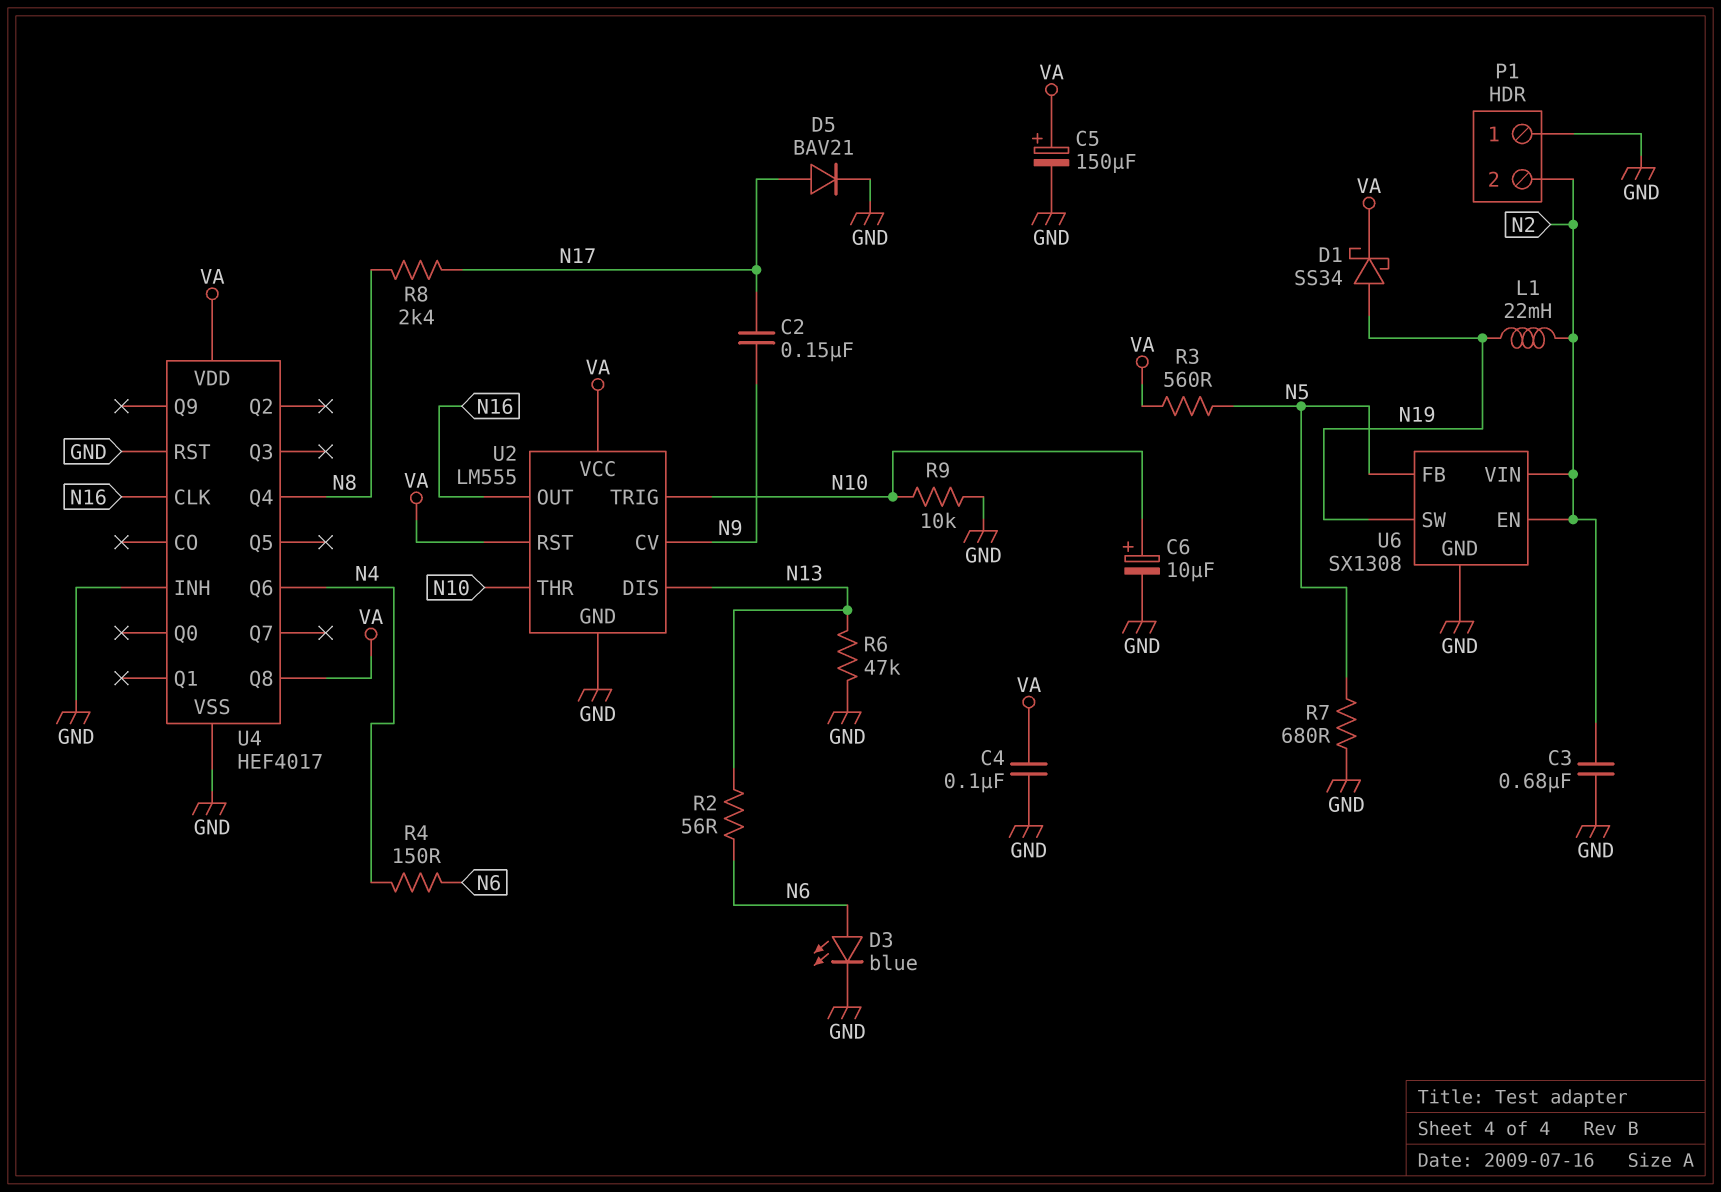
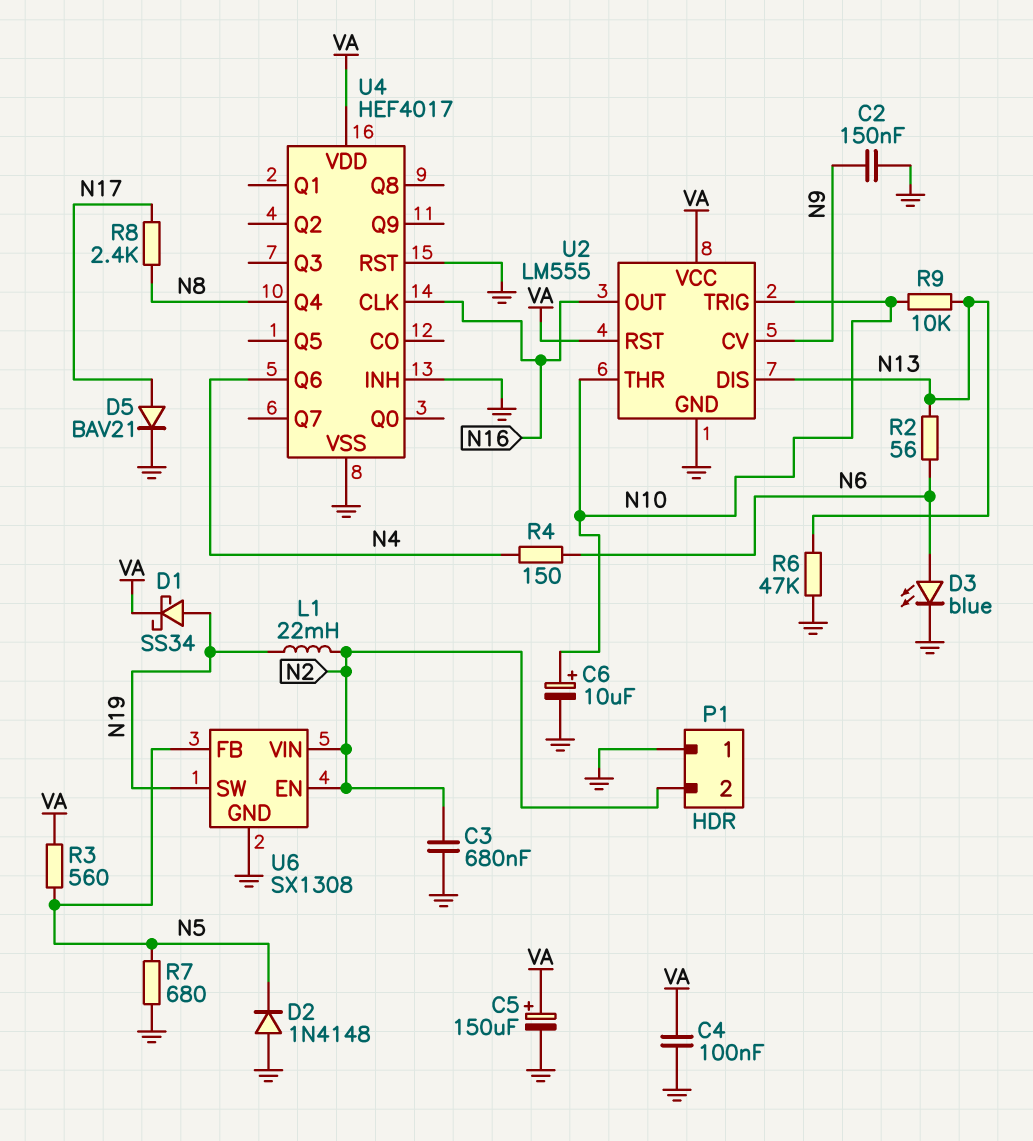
C2: 150nF (N9, N17) -> 150nF (GND, N9)
D2: none -> diode 1N4148 (A GND, K N5)
R9: 10k (GND, N10) -> 10k (N10, N13)
U4 pin Q8: VA -> none

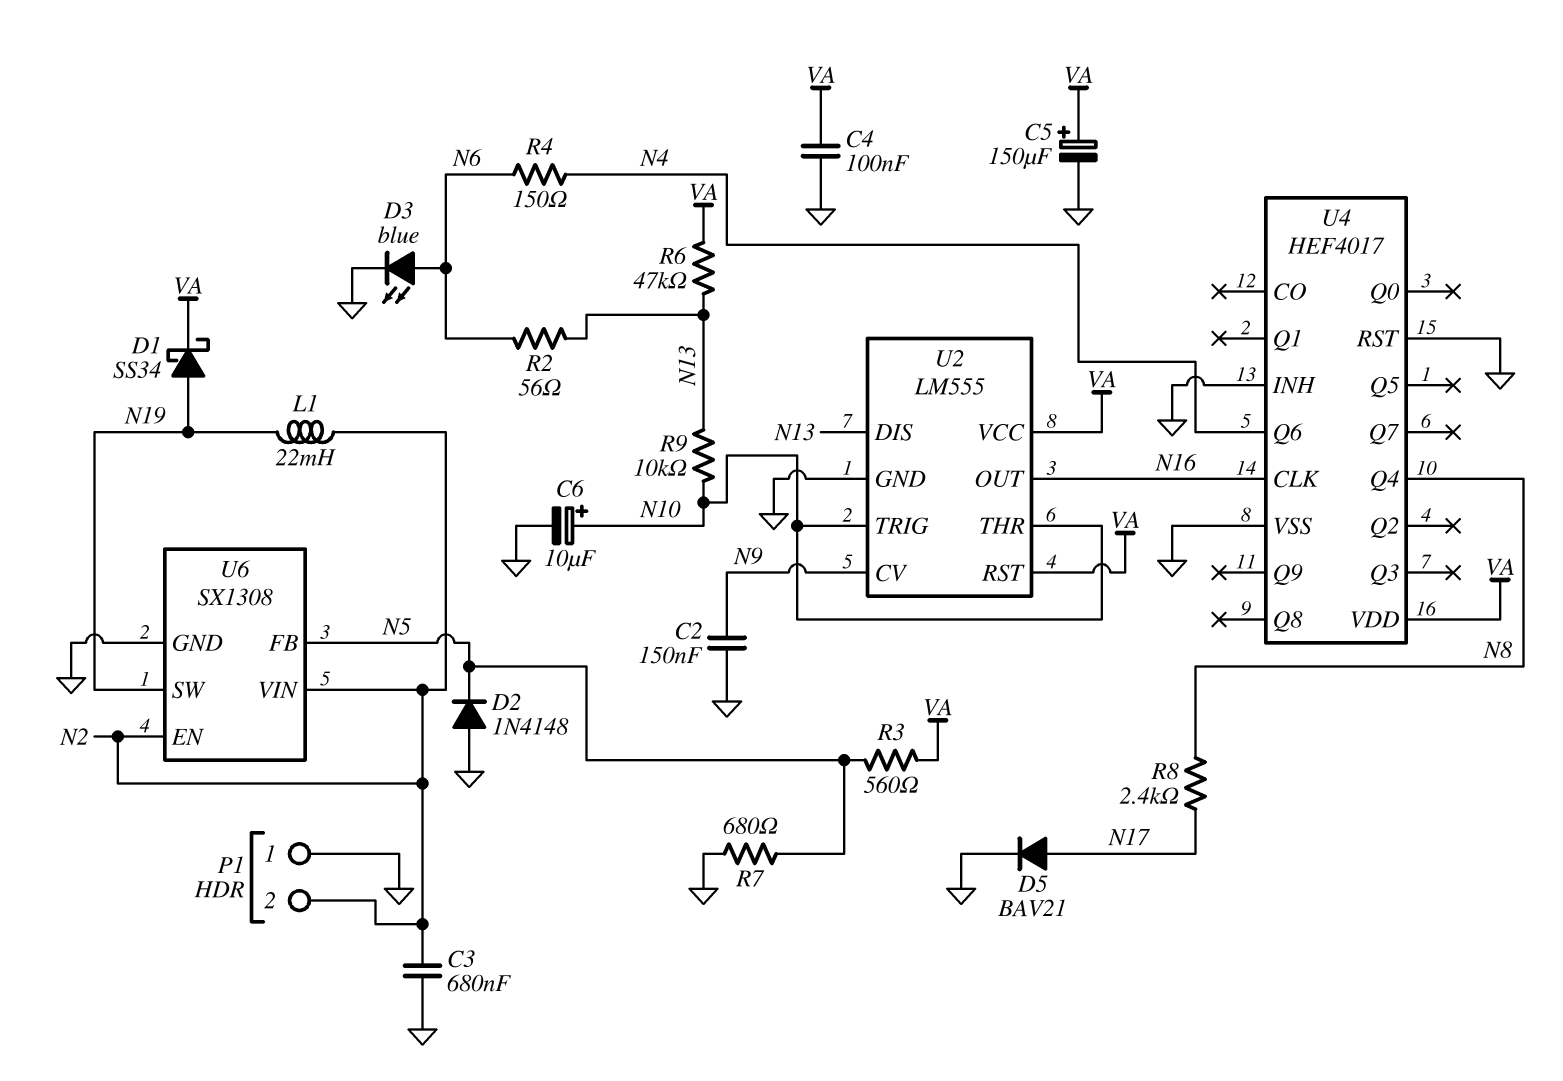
R6: 47k (GND, N13) -> 47k (N13, VA)

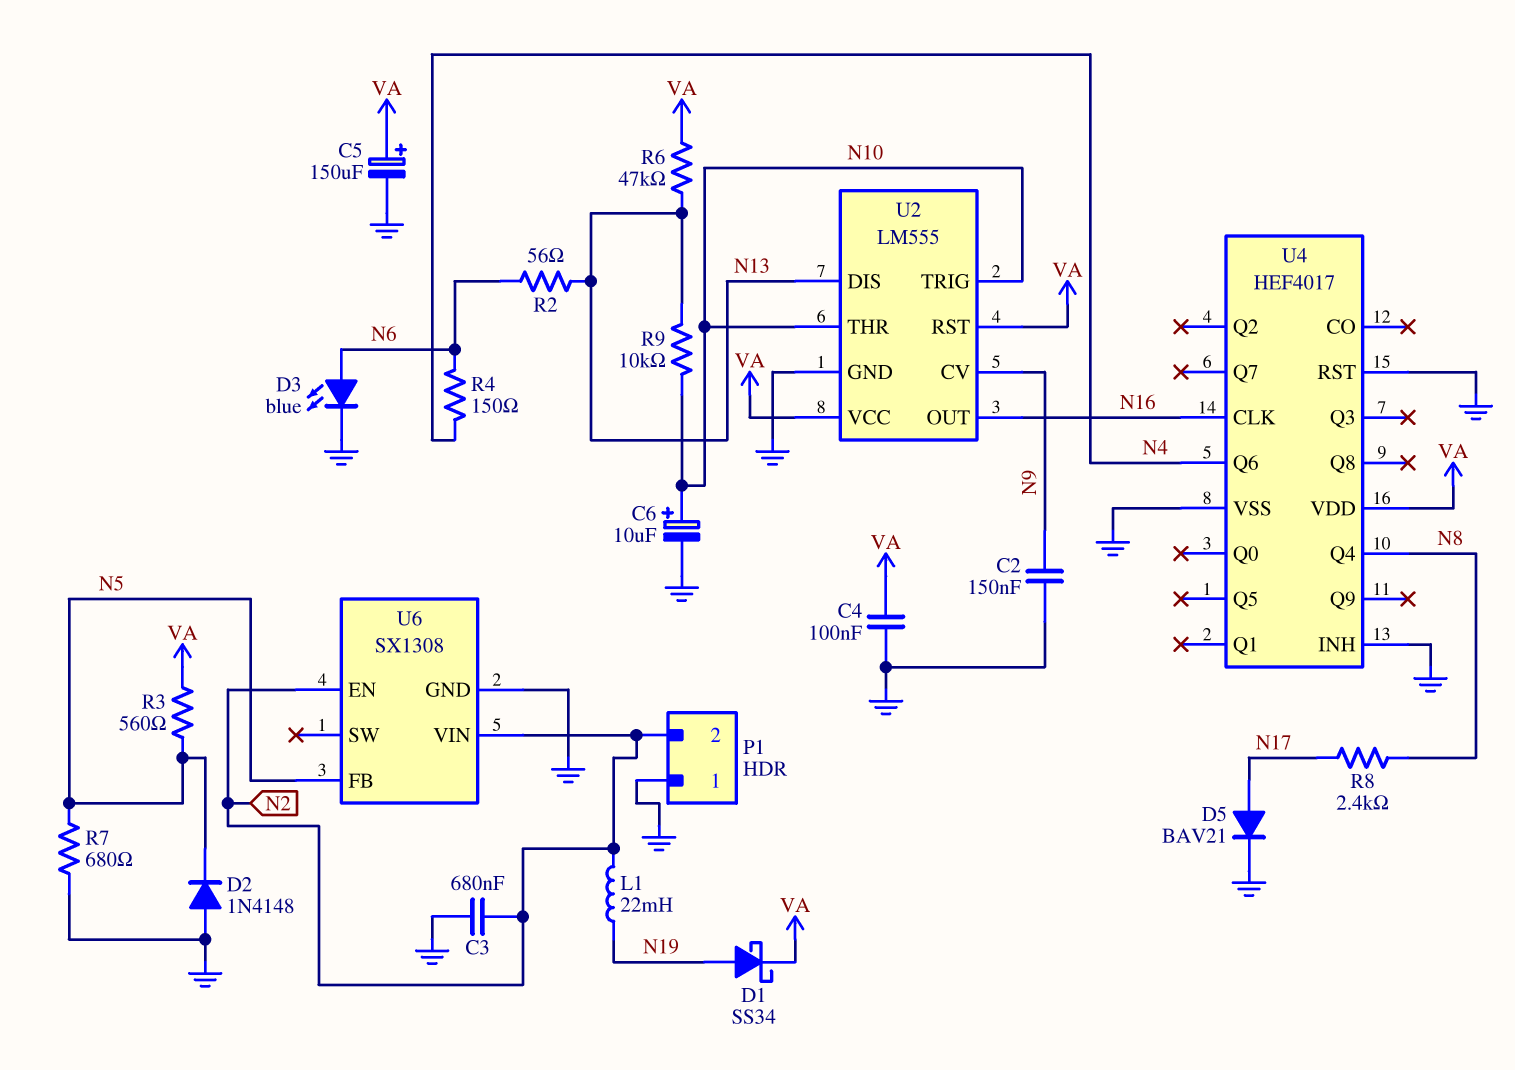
U6 pin SW: N19 -> none

